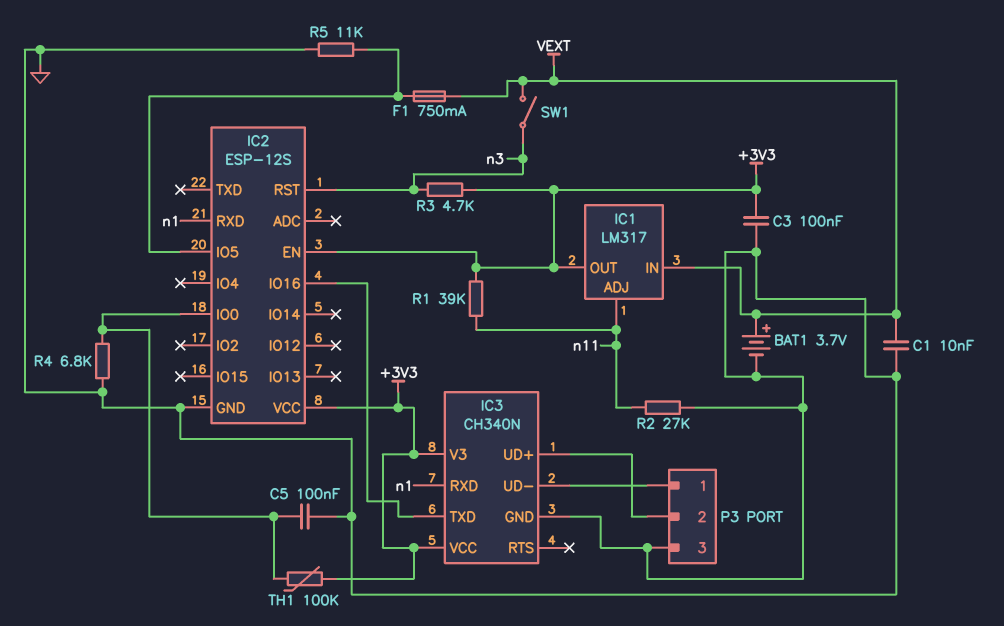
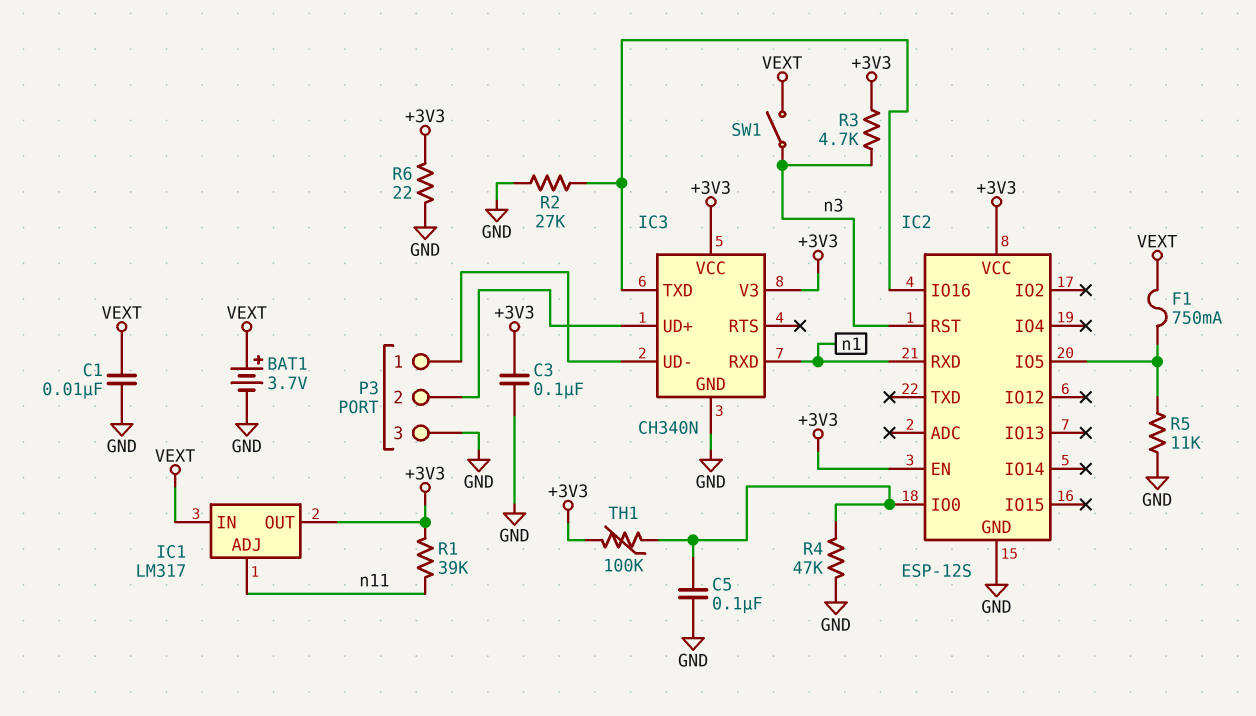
R2: 27k (GND, n11) -> 27k (GND, IC2/IO16)
R4: 6.8k (GND, IC2/IO0) -> 47k (GND, IC2/IO0)
R6: none -> 22 (+3V3, GND)

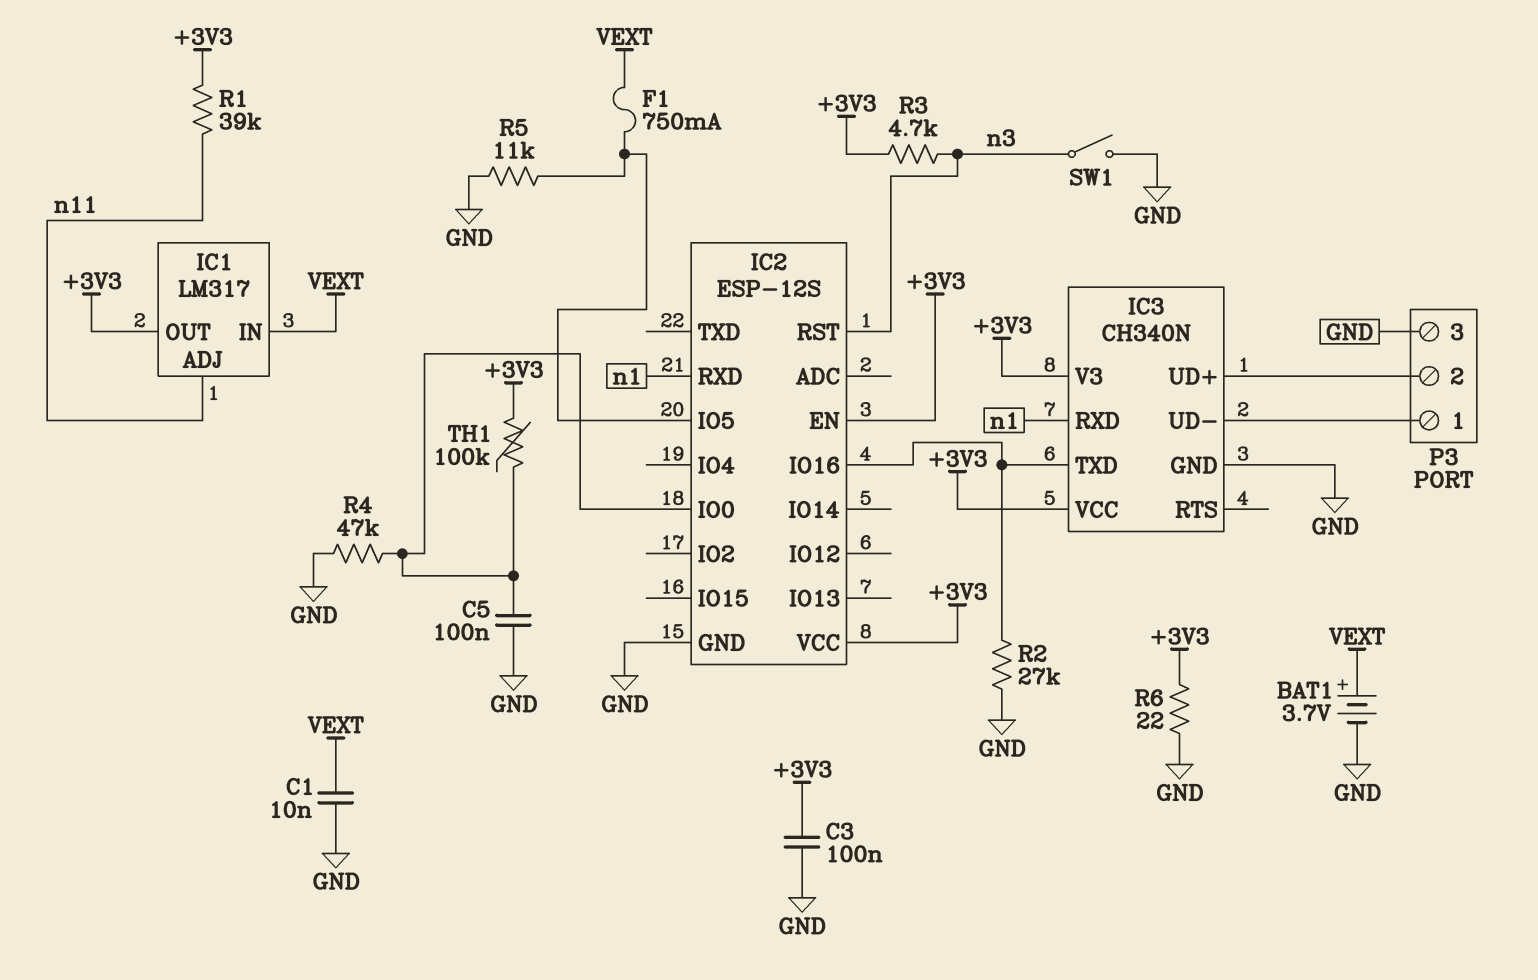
SW1: switch (VEXT, n3) -> switch (GND, n3)

